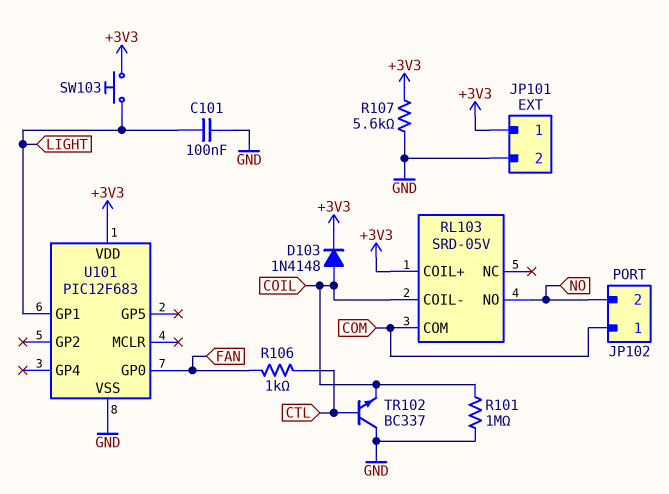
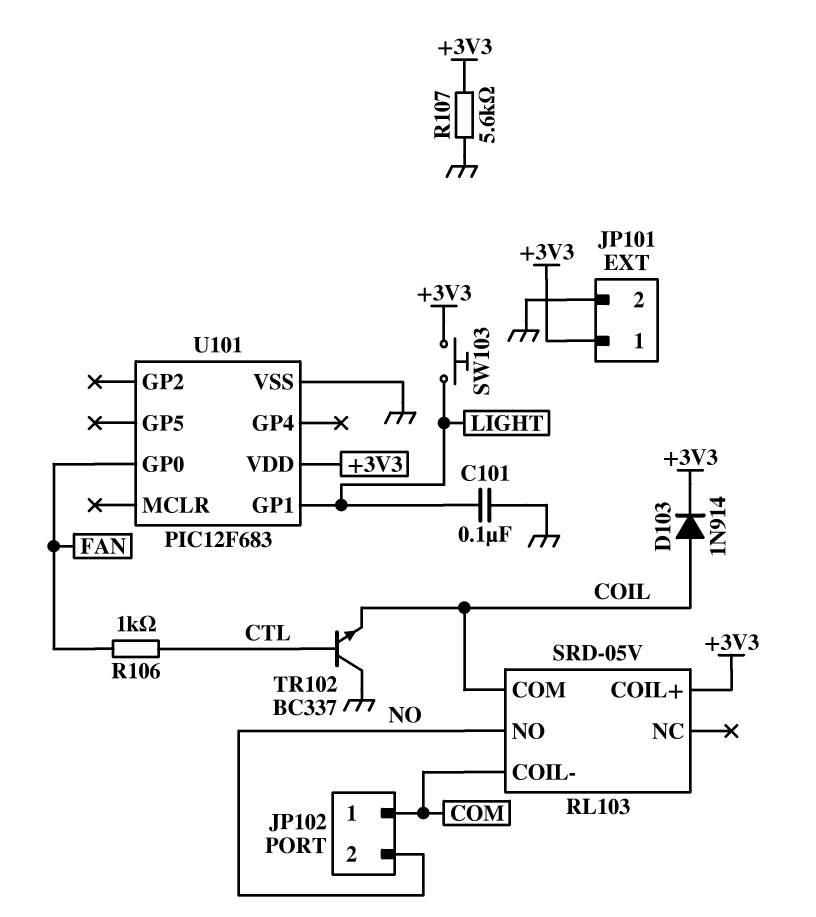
D103: diode 1N4148 (A COIL, K +3V3) -> diode 1N914 (A COIL, K +3V3)
R101: 1M (COIL, GND) -> none
RL103 pin COIL-: COIL -> COM
RL103 pin COM: COM -> COIL

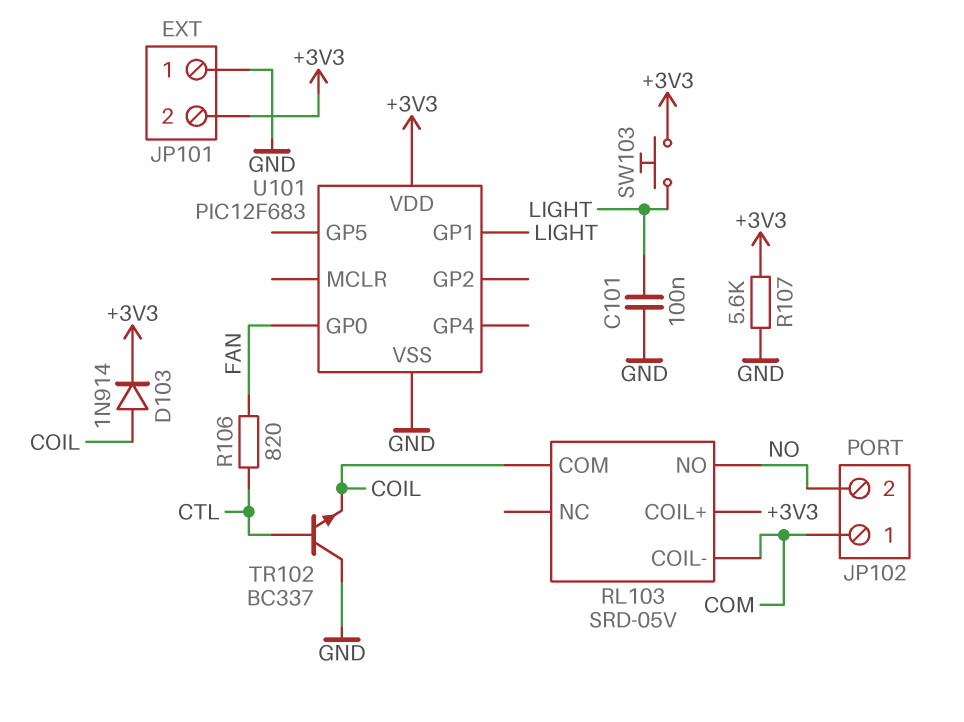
JP101 pin 1: +3V3 -> GND
JP101 pin 2: GND -> +3V3
R106: 1k (CTL, FAN) -> 820 (CTL, FAN)

